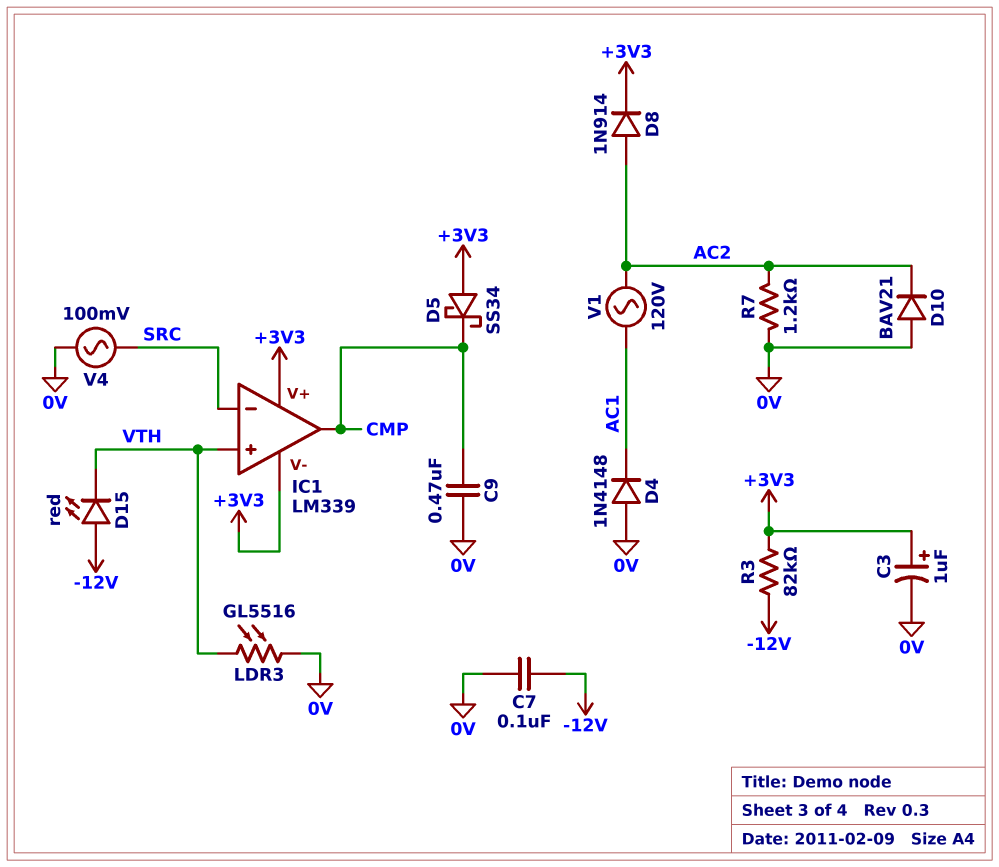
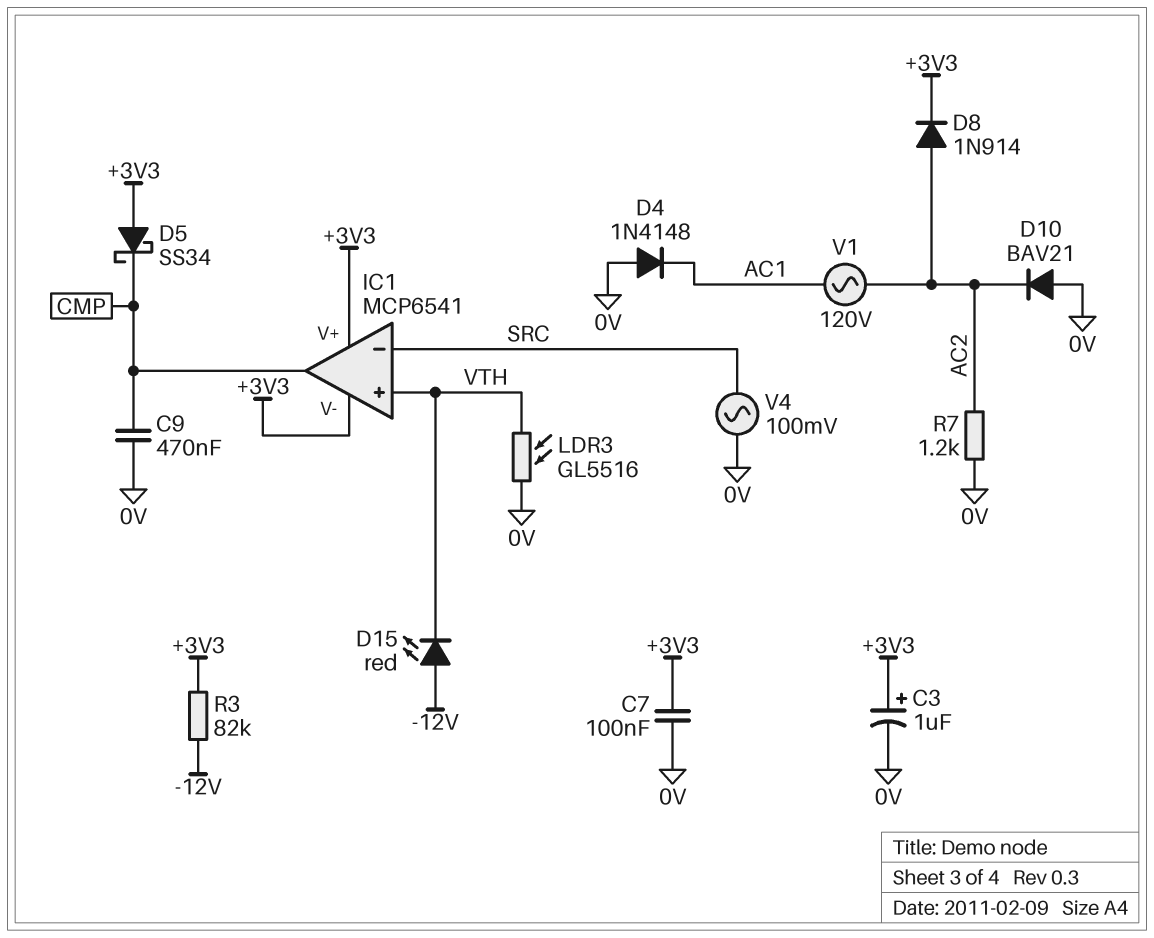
C7: 100nF (-12V, 0V) -> 100nF (+3V3, 0V)
IC1: LM339 -> MCP6541

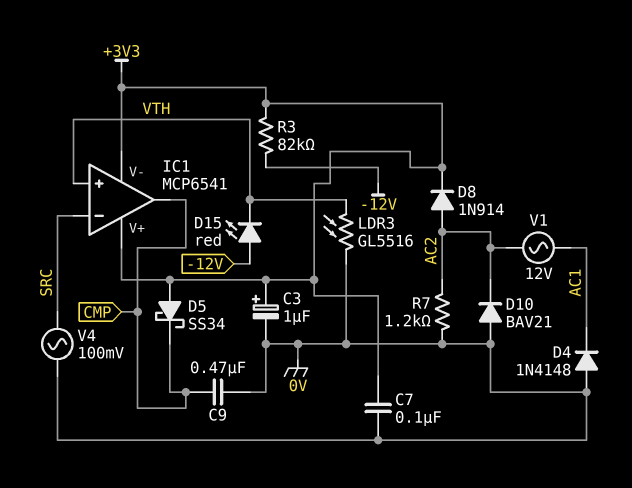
V1: AC 120V (AC1, AC2) -> AC 12V (AC1, AC2)

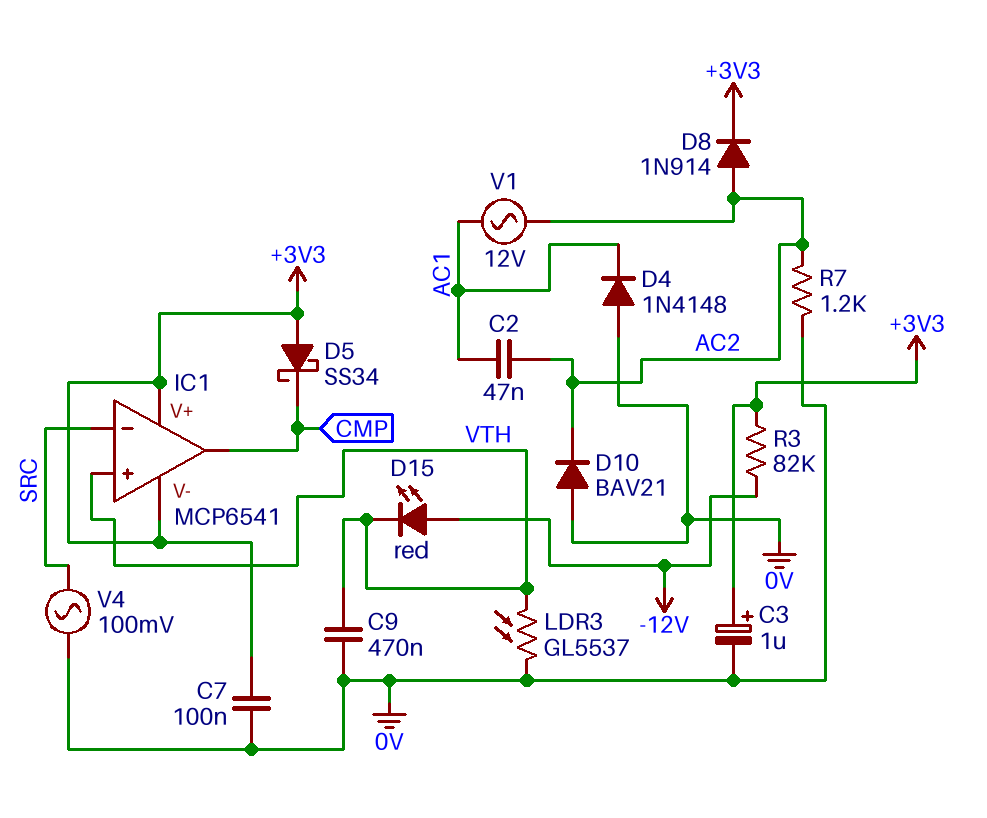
C2: none -> 47nF (AC1, AC2)
C9: 470nF (0V, CMP) -> 470nF (0V, VTH)
LDR3: GL5516 (0V, VTH) -> GL5537 (0V, VTH)

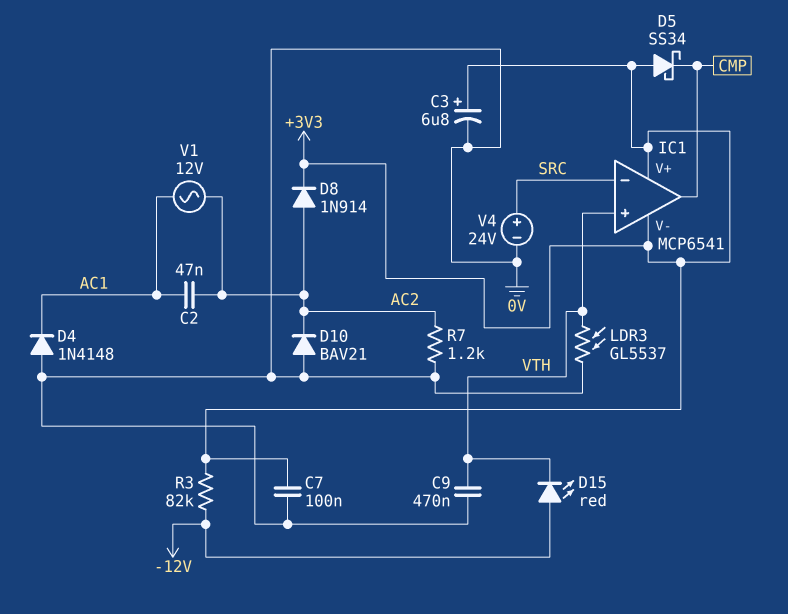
C3: 1uF (plus +3V3, minus 0V) -> 6.8uF (plus +3V3, minus 0V)
V4: AC 100mV (0V, SRC) -> 24V (plus SRC, minus 0V)

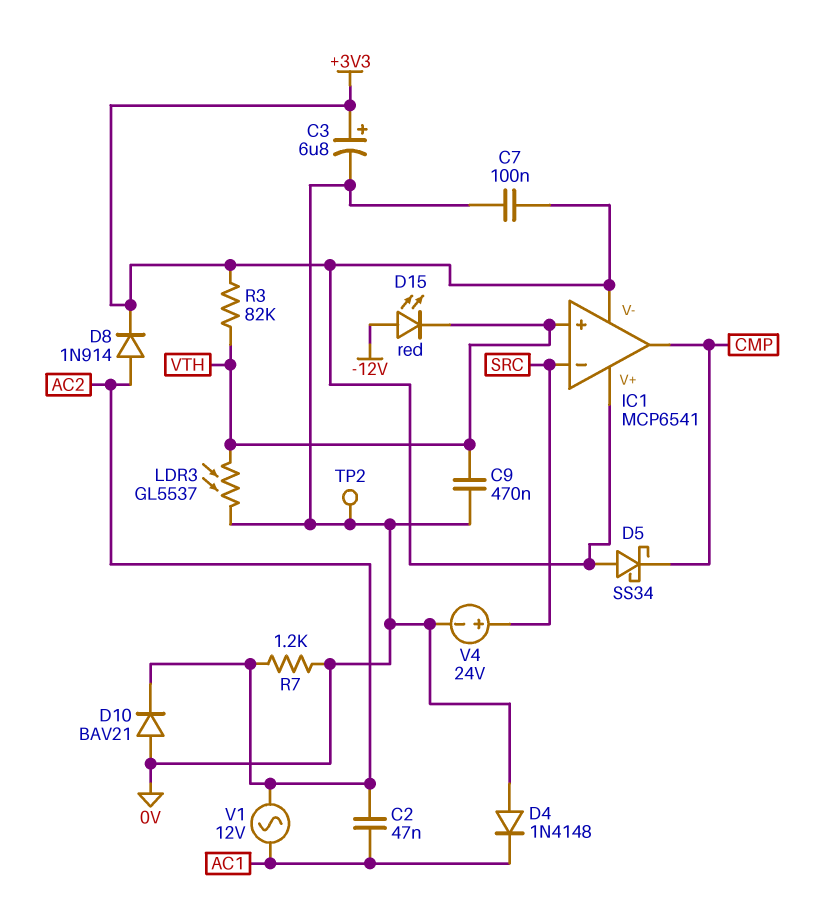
R3: 82k (+3V3, -12V) -> 82k (+3V3, VTH)
TP2: none -> test point (0V)

